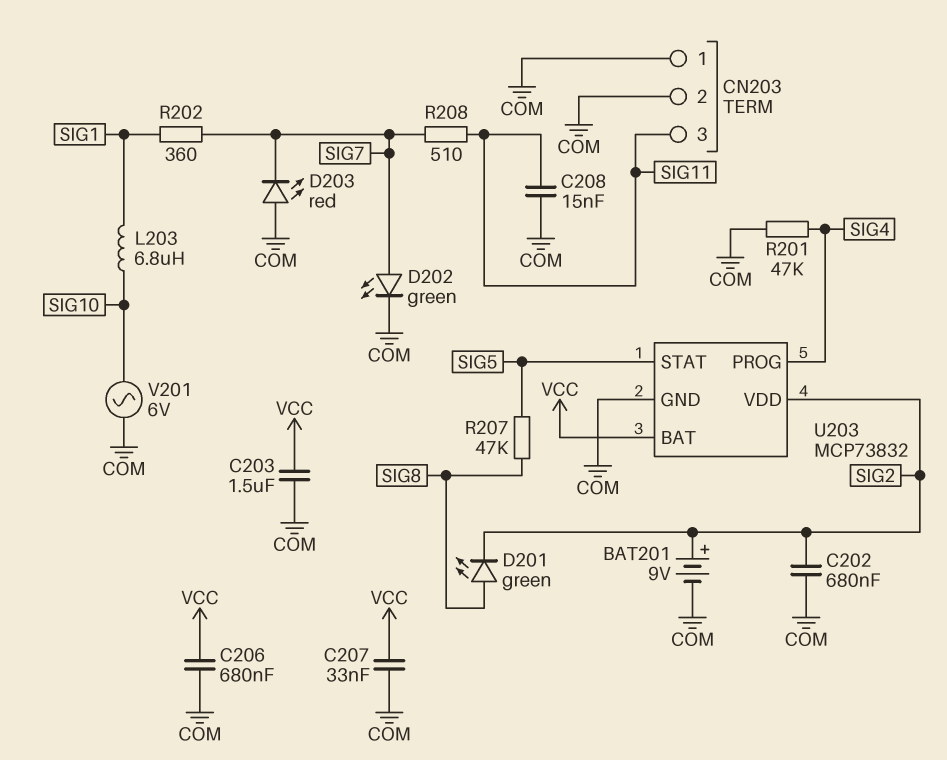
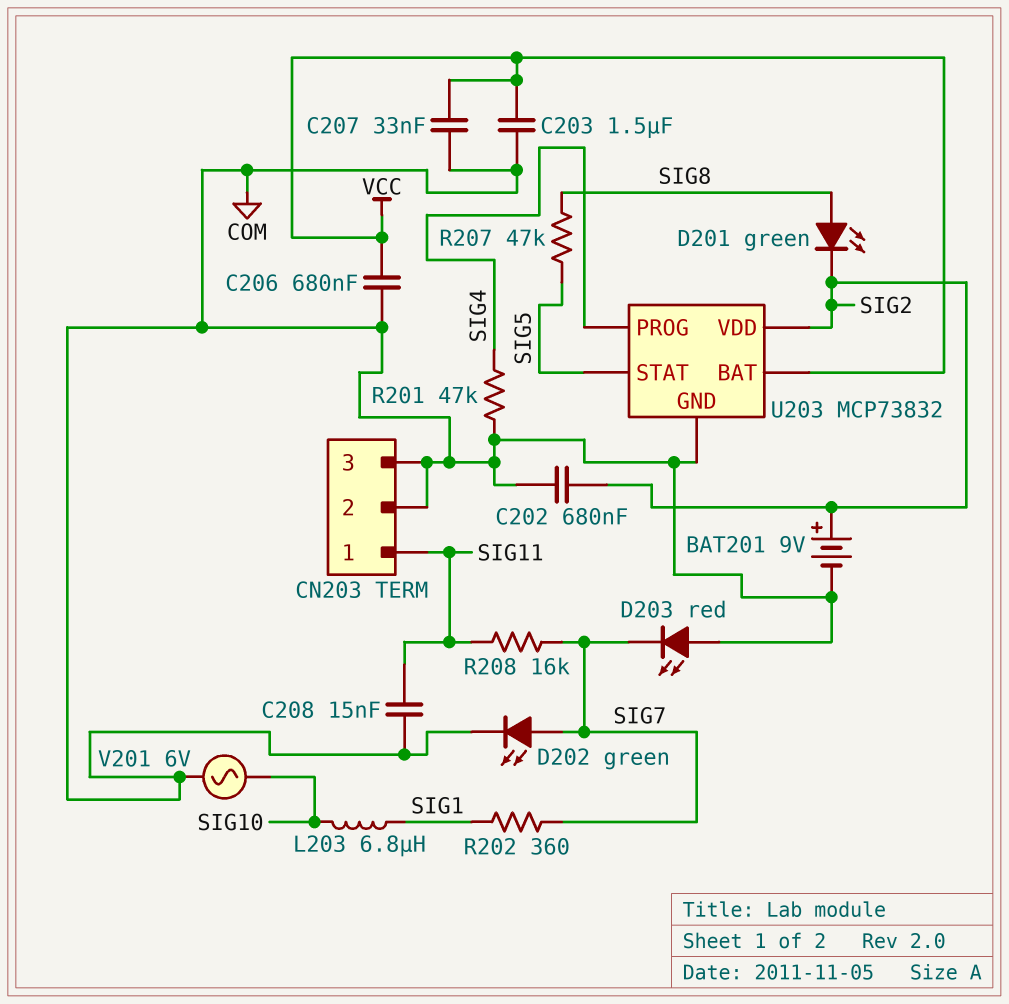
CN203 pin 1: COM -> SIG11
CN203 pin 3: SIG11 -> COM
R208: 510 (SIG7, SIG11) -> 16k (SIG7, SIG11)

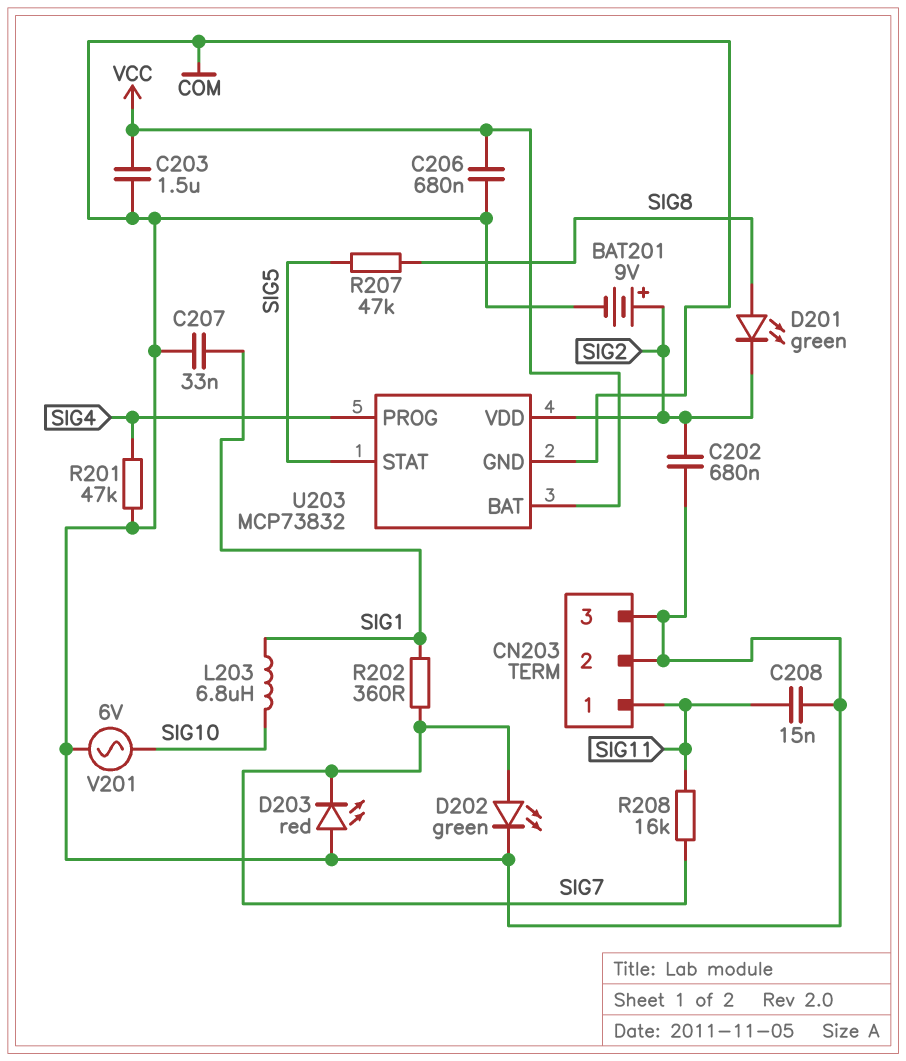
C207: 33nF (COM, VCC) -> 33nF (COM, SIG1)

